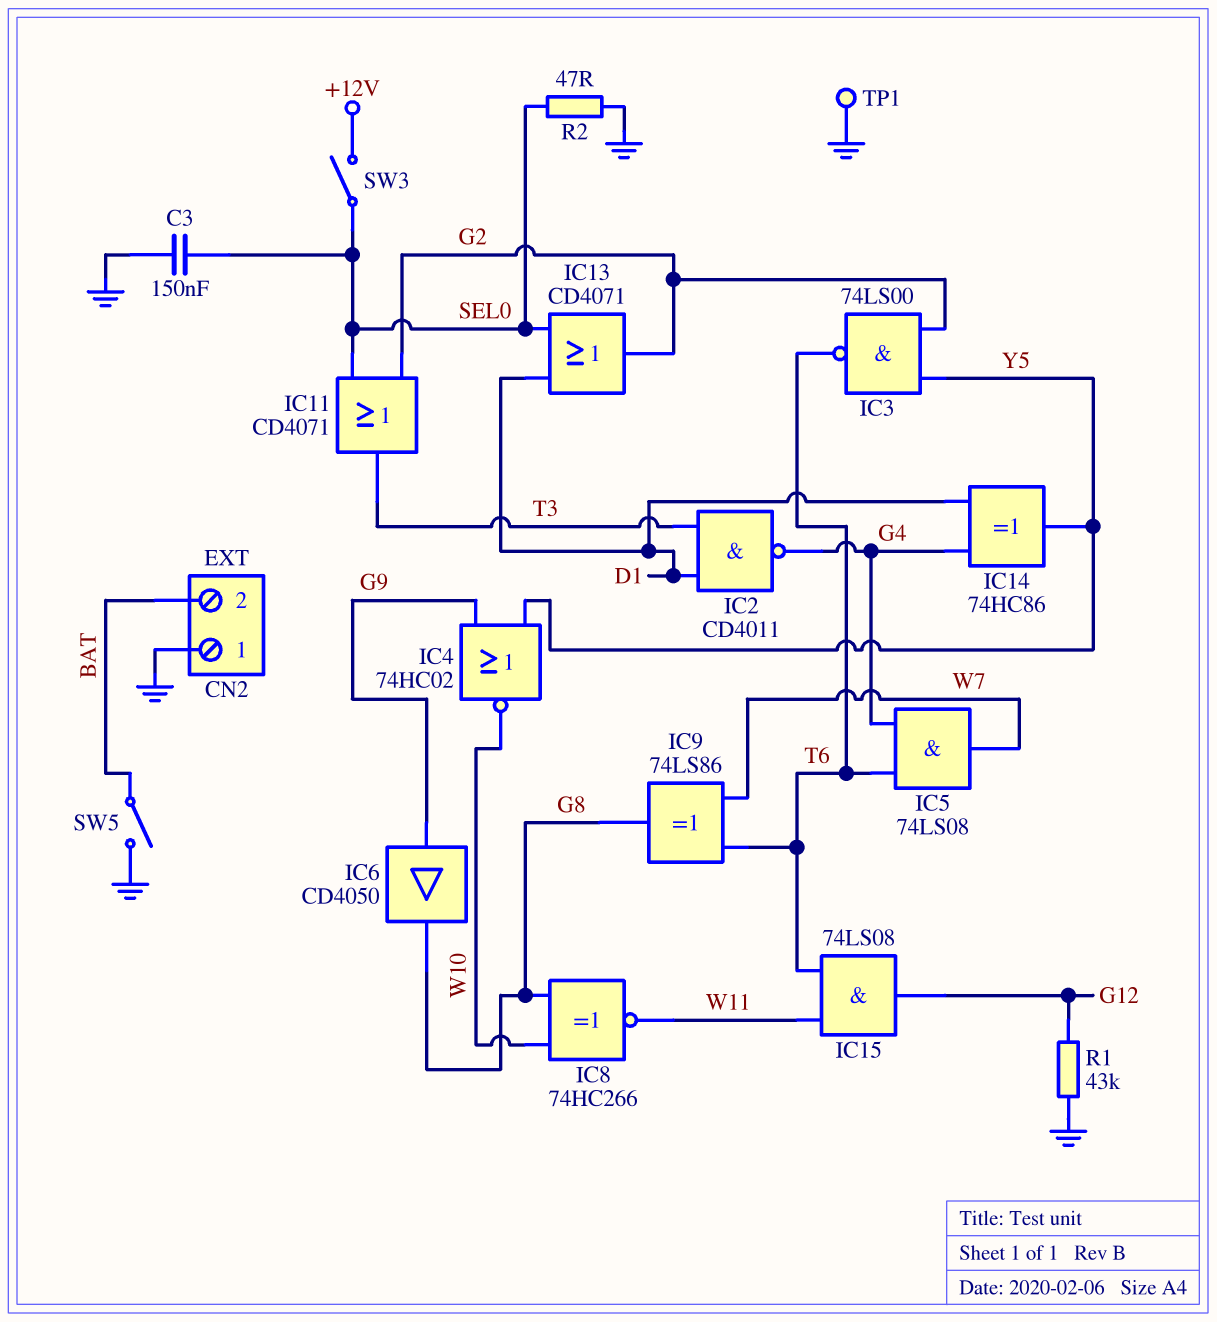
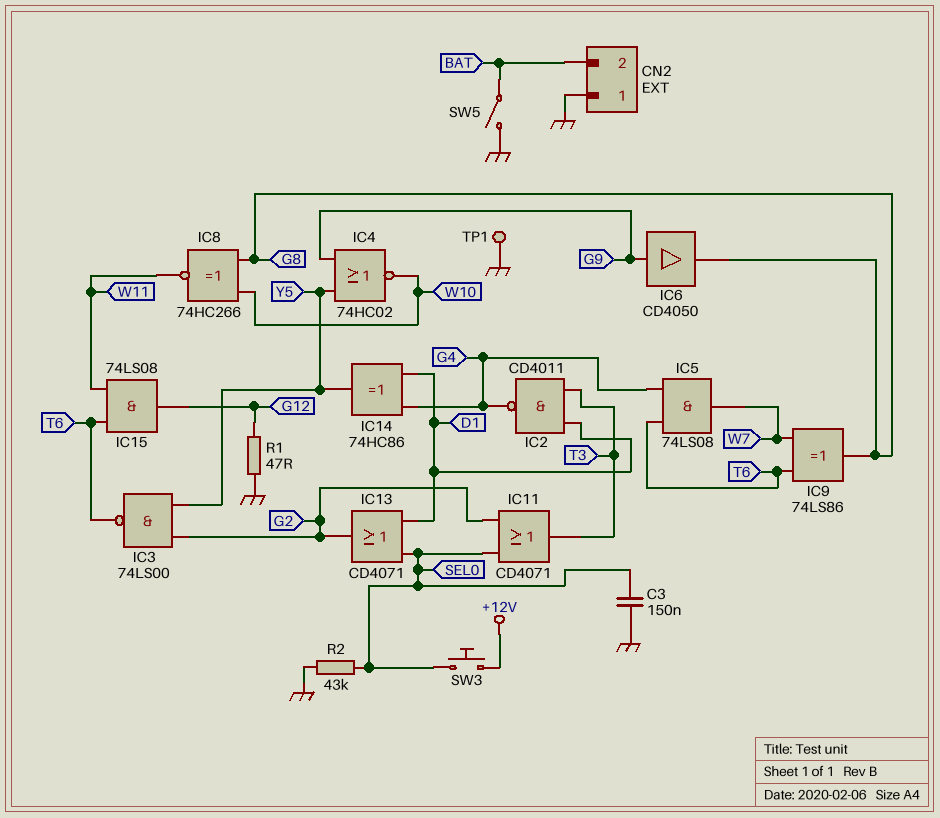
R1: 43k (G12, GND) -> 47 (G12, GND)
R2: 47 (GND, SEL0) -> 43k (GND, SEL0)
SW3: switch (+12V, SEL0) -> button (+12V, SEL0)

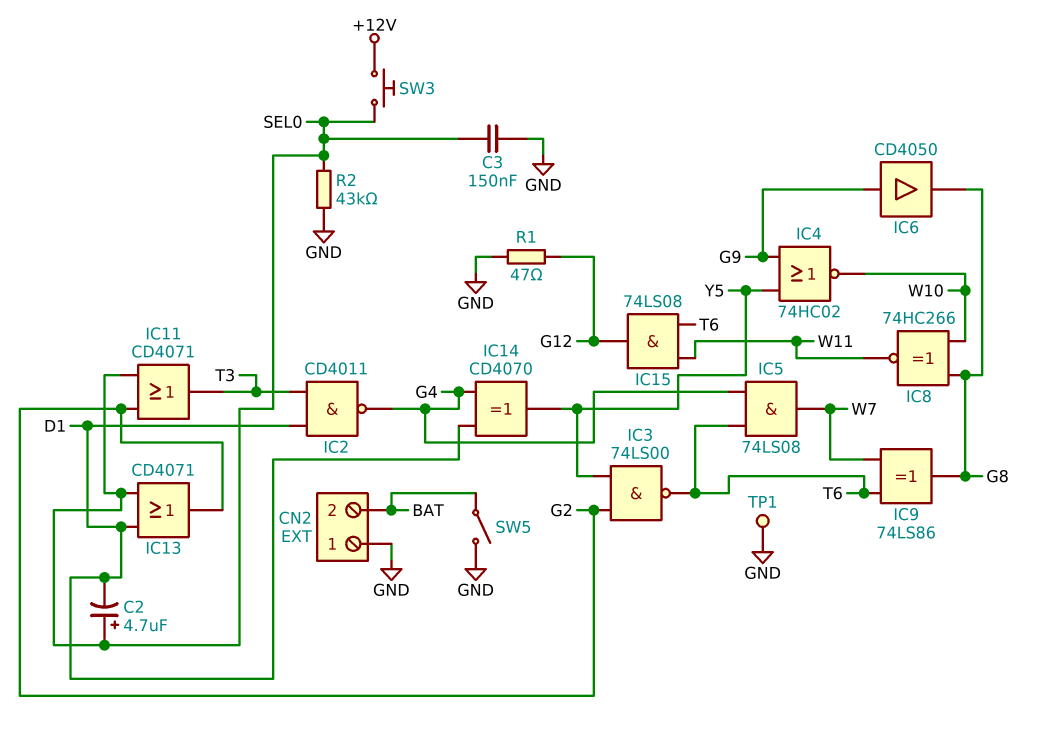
C2: none -> 4.7uF (plus SEL0, minus D1)
IC14: XOR 74HC86 (in D1, in G4, out Y5) -> XOR CD4070 (in D1, in G4, out Y5)

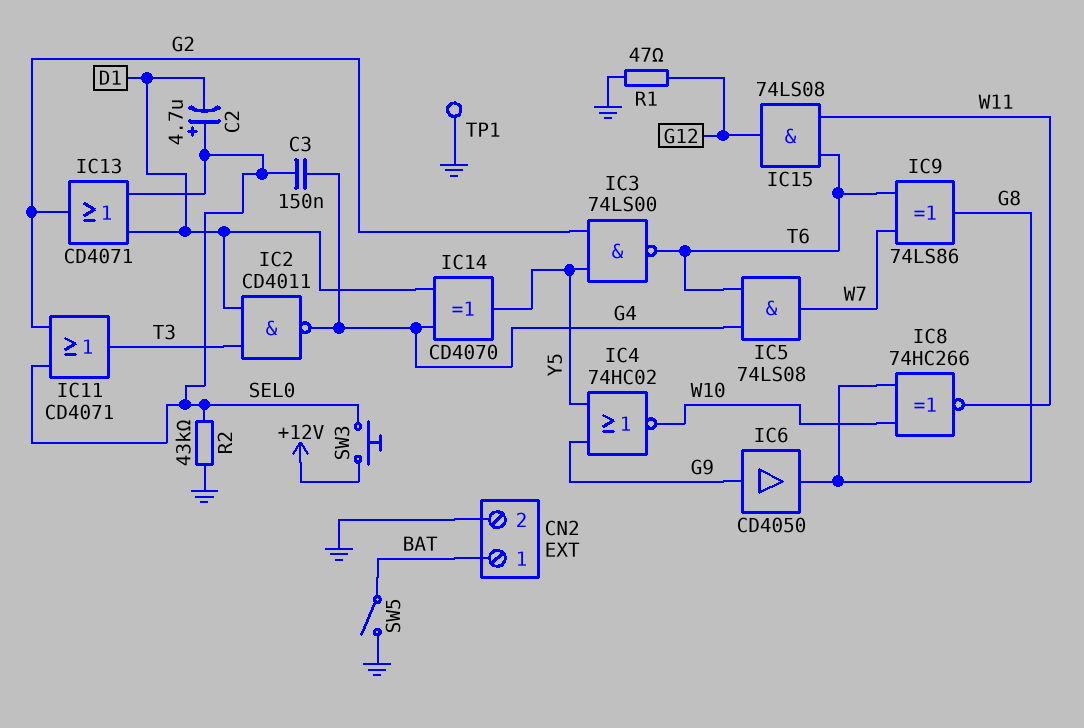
C3: 150nF (GND, SEL0) -> 150nF (G4, SEL0)
CN2 pin 1: GND -> BAT
CN2 pin 2: BAT -> GND

